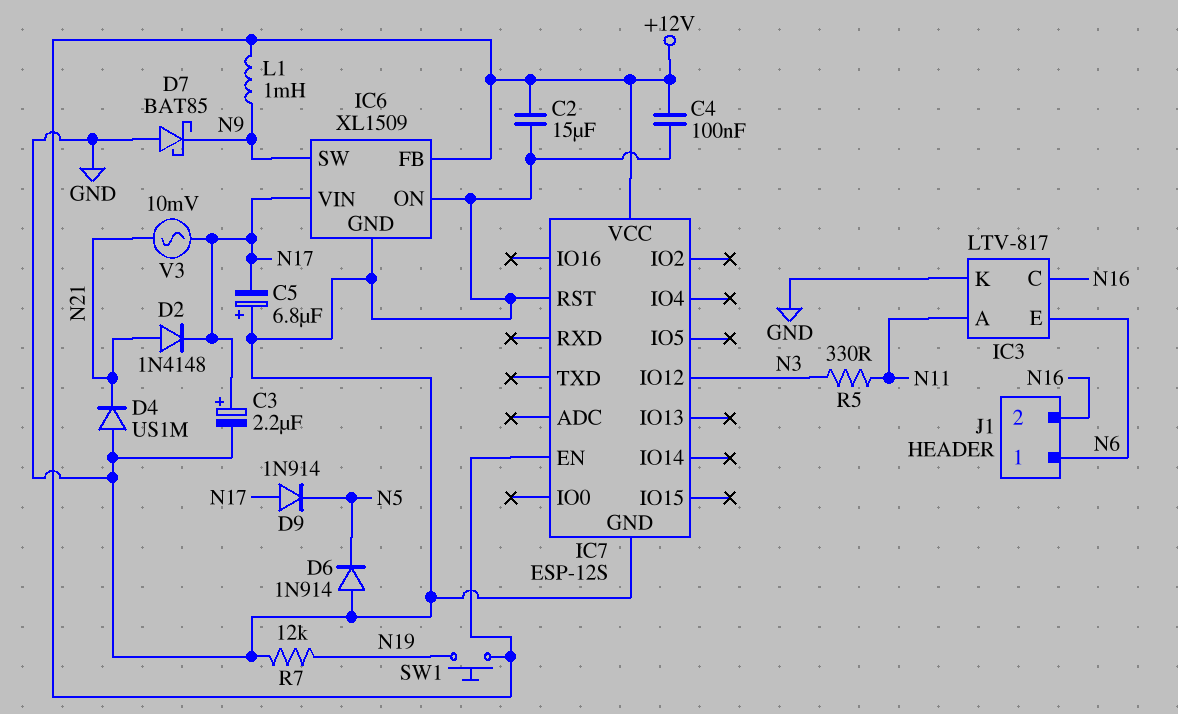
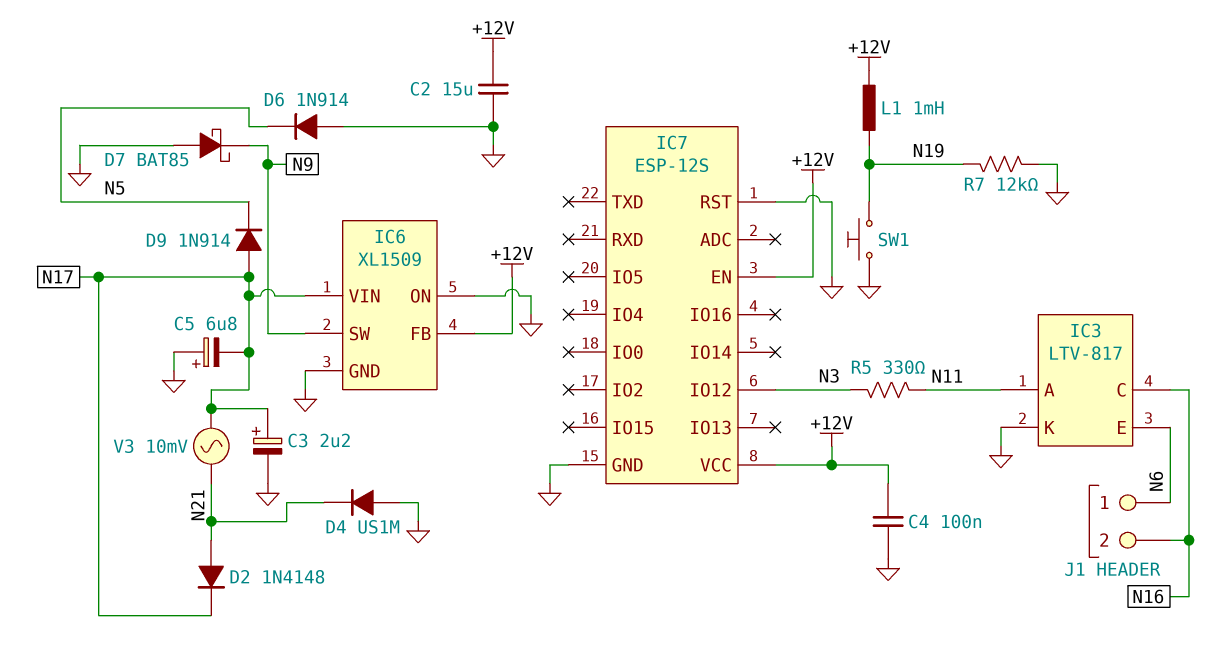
L1: 1mH (+12V, N9) -> 1mH (+12V, N19)
SW1: button (+12V, N19) -> button (GND, N19)

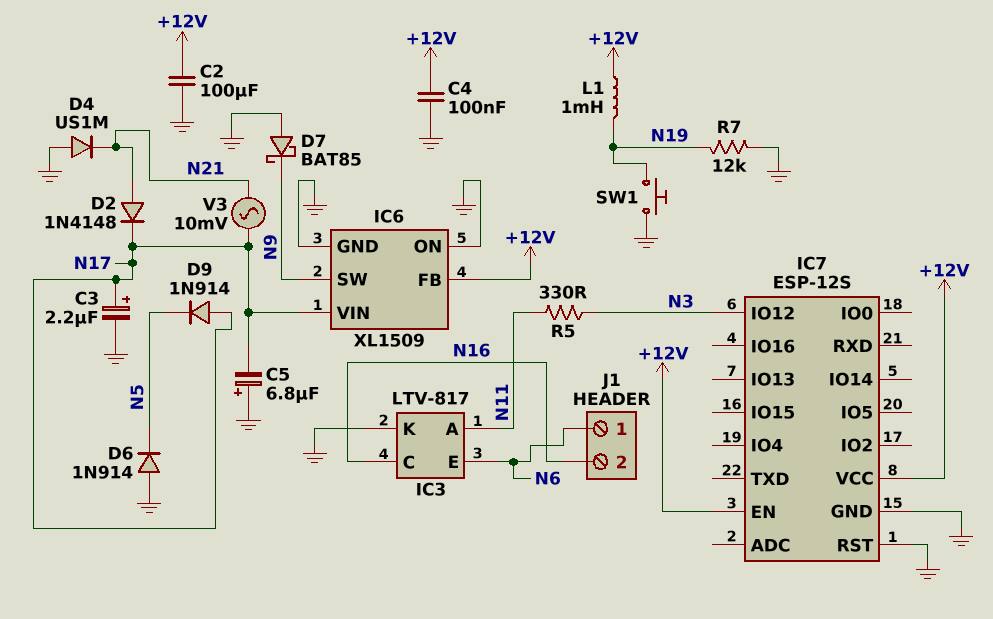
C2: 15uF (+12V, GND) -> 100uF (+12V, GND)

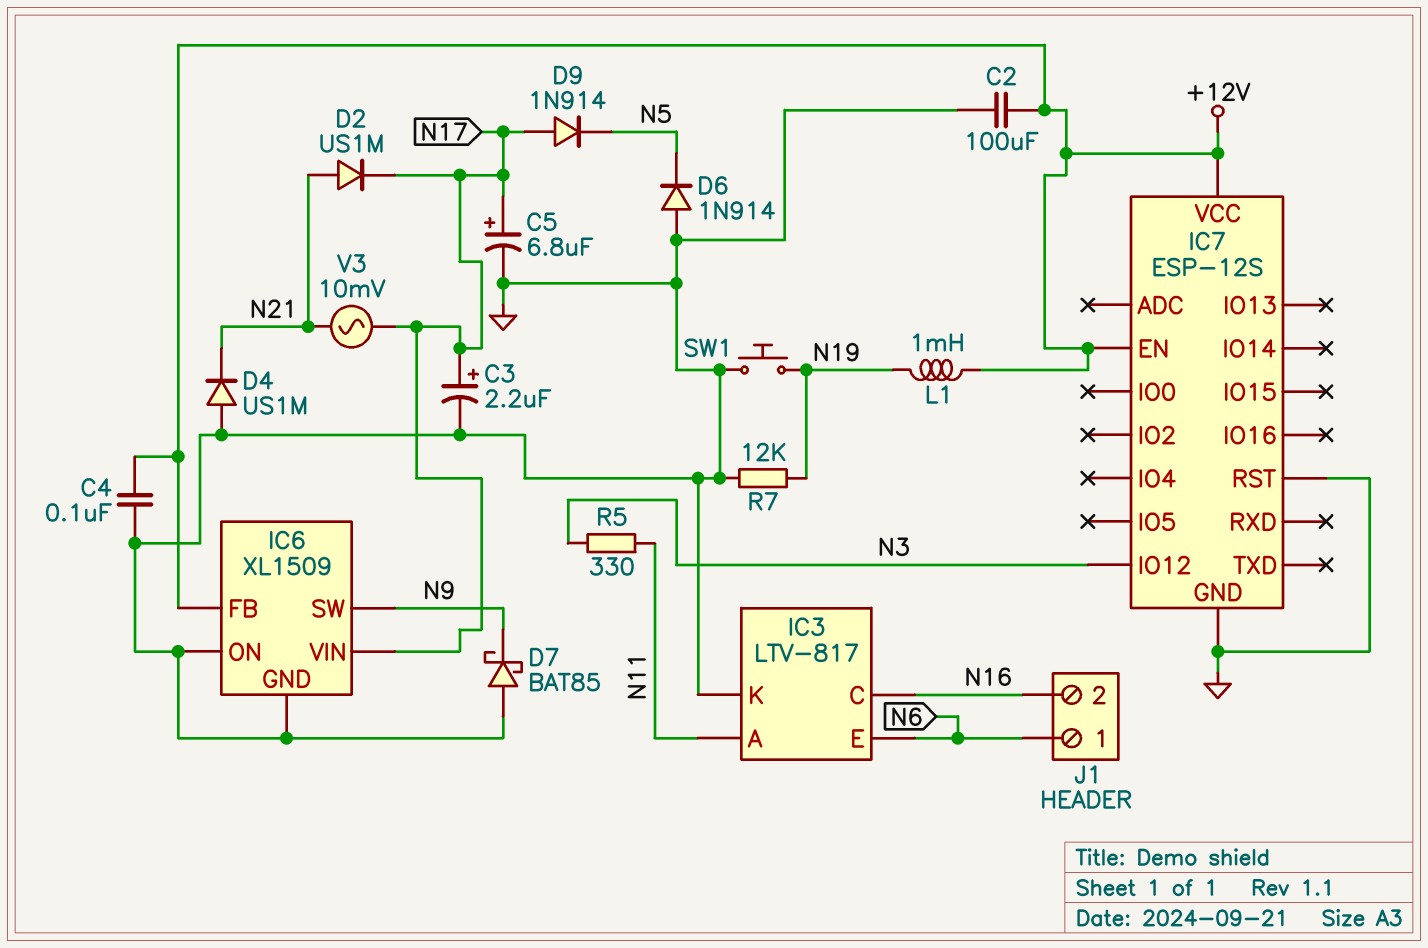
C5: 6.8uF (plus GND, minus N17) -> 6.8uF (plus N17, minus GND)
D2: diode 1N4148 (A N21, K N17) -> diode US1M (A N21, K N17)

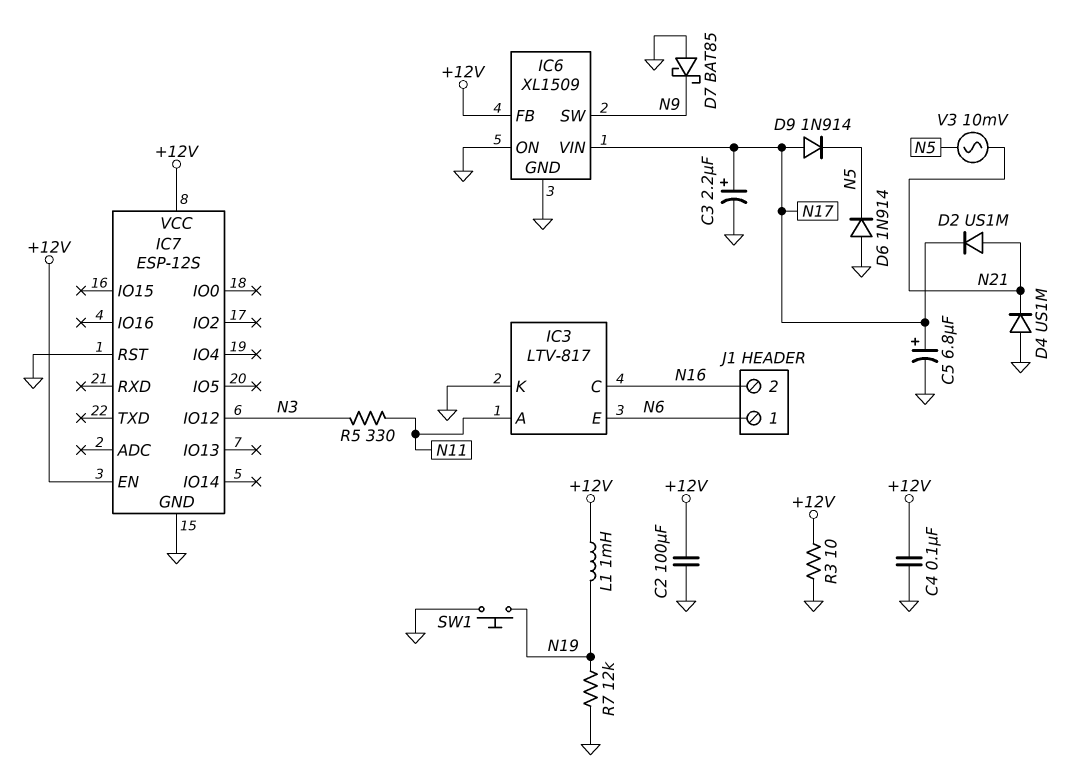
R3: none -> 10 (+12V, GND)
V3: AC 10mV (N17, N21) -> AC 10mV (N5, N21)

